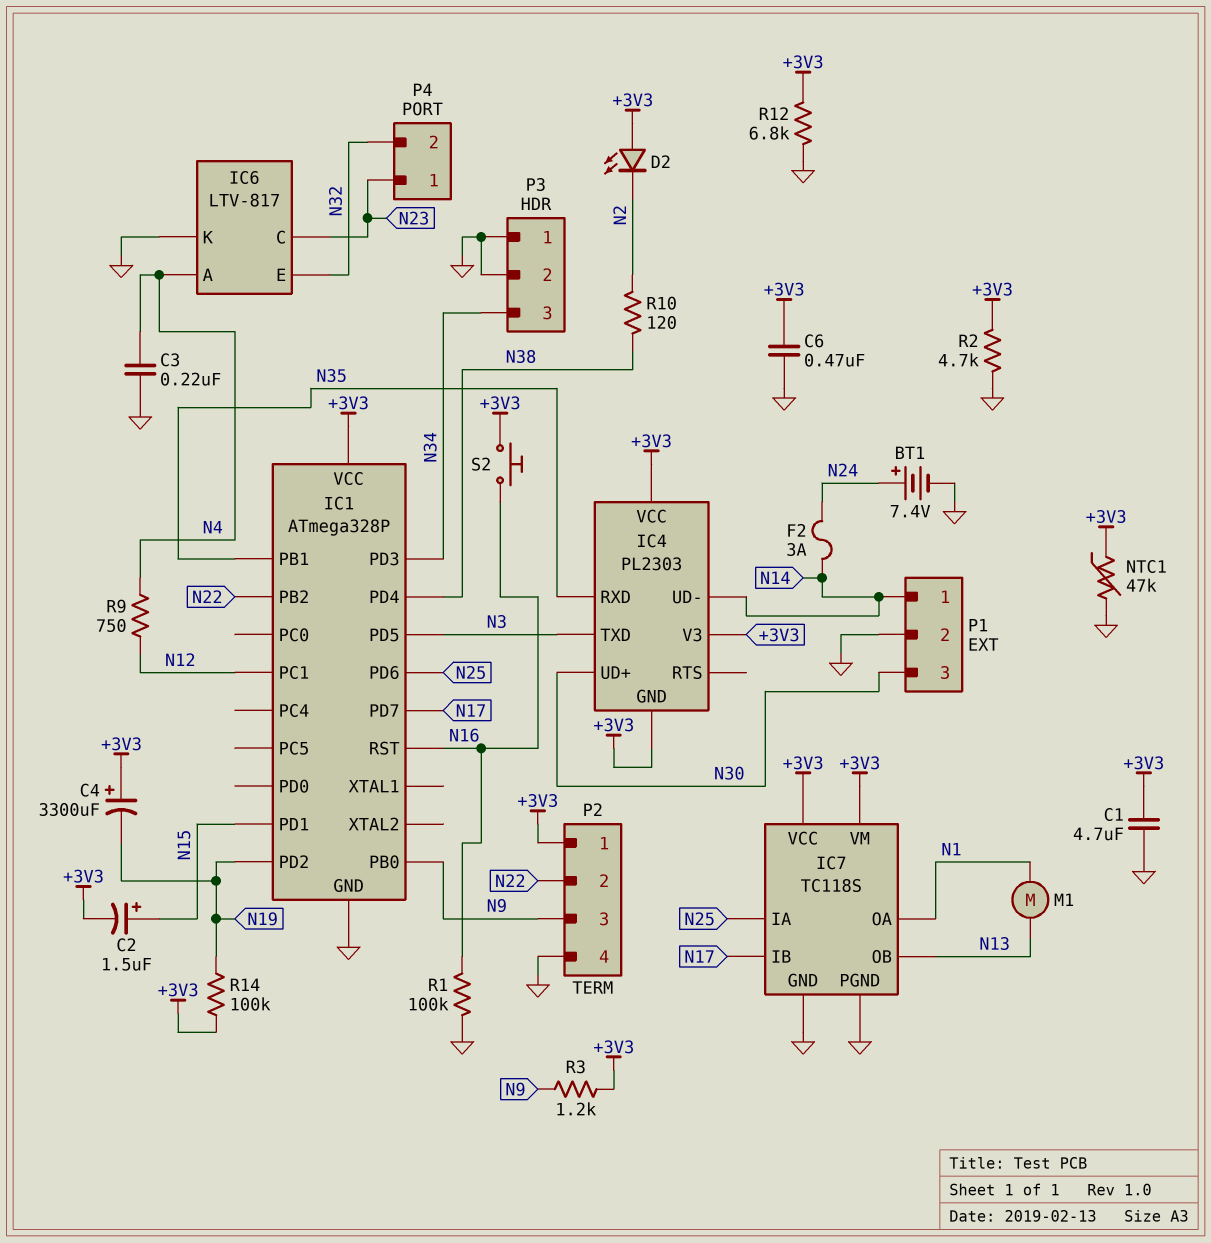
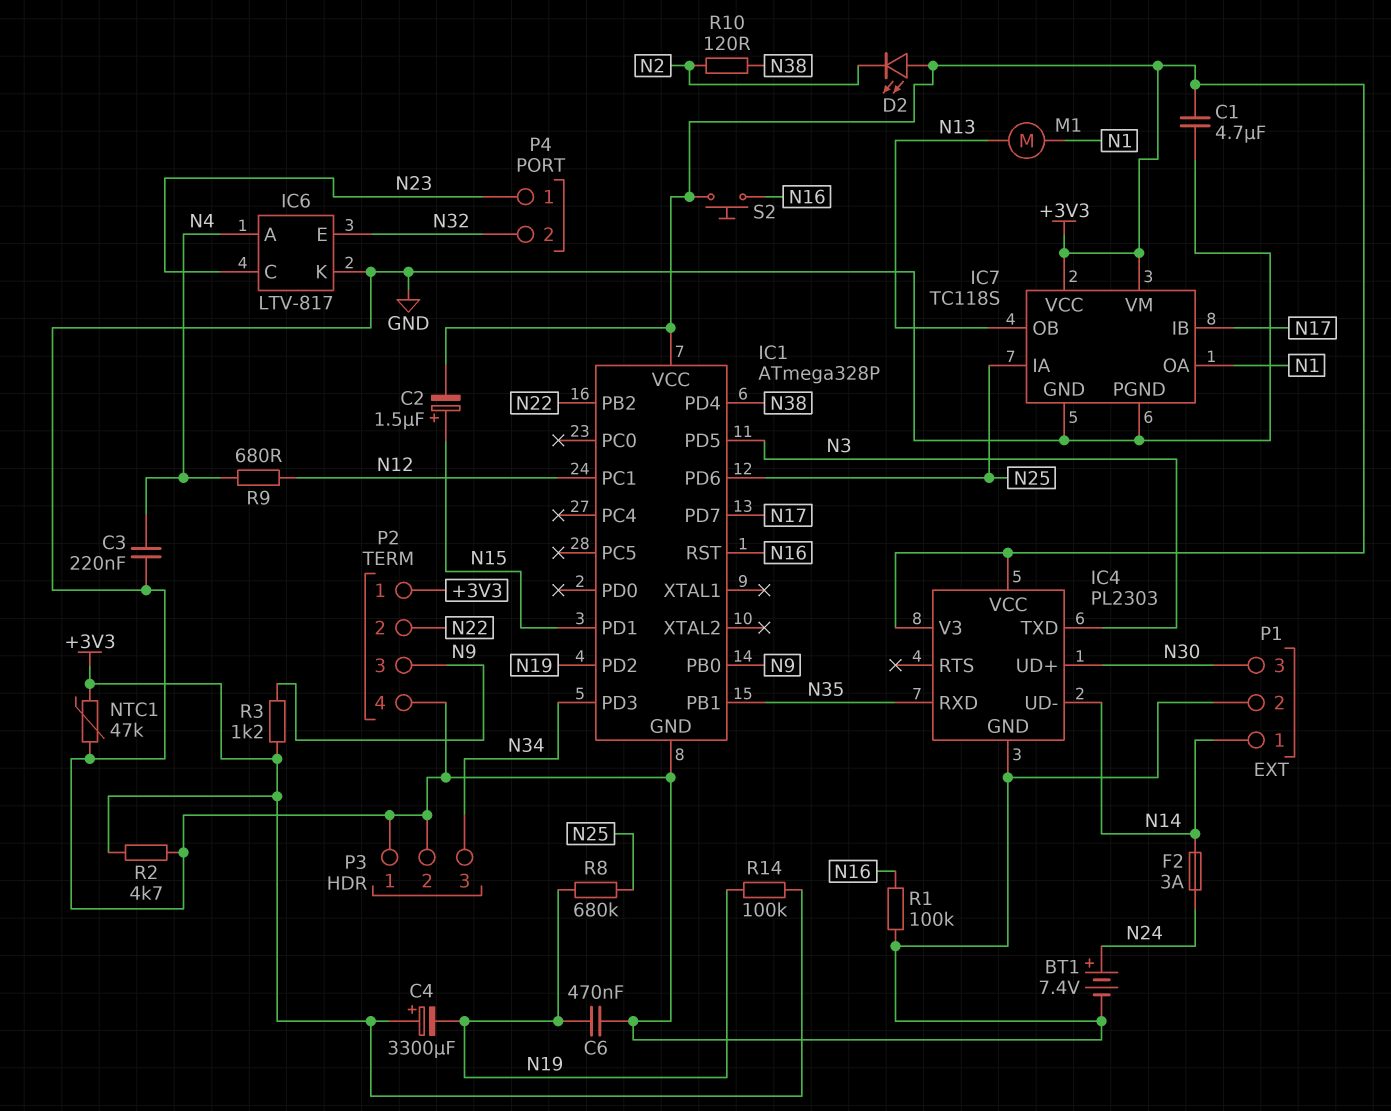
C6: 470nF (+3V3, GND) -> 470nF (GND, N19)
IC4 pin GND: +3V3 -> GND
R8: none -> 680k (N19, N25)
R9: 750 (N4, N12) -> 680 (N4, N12)
R12: 6.8k (+3V3, GND) -> none

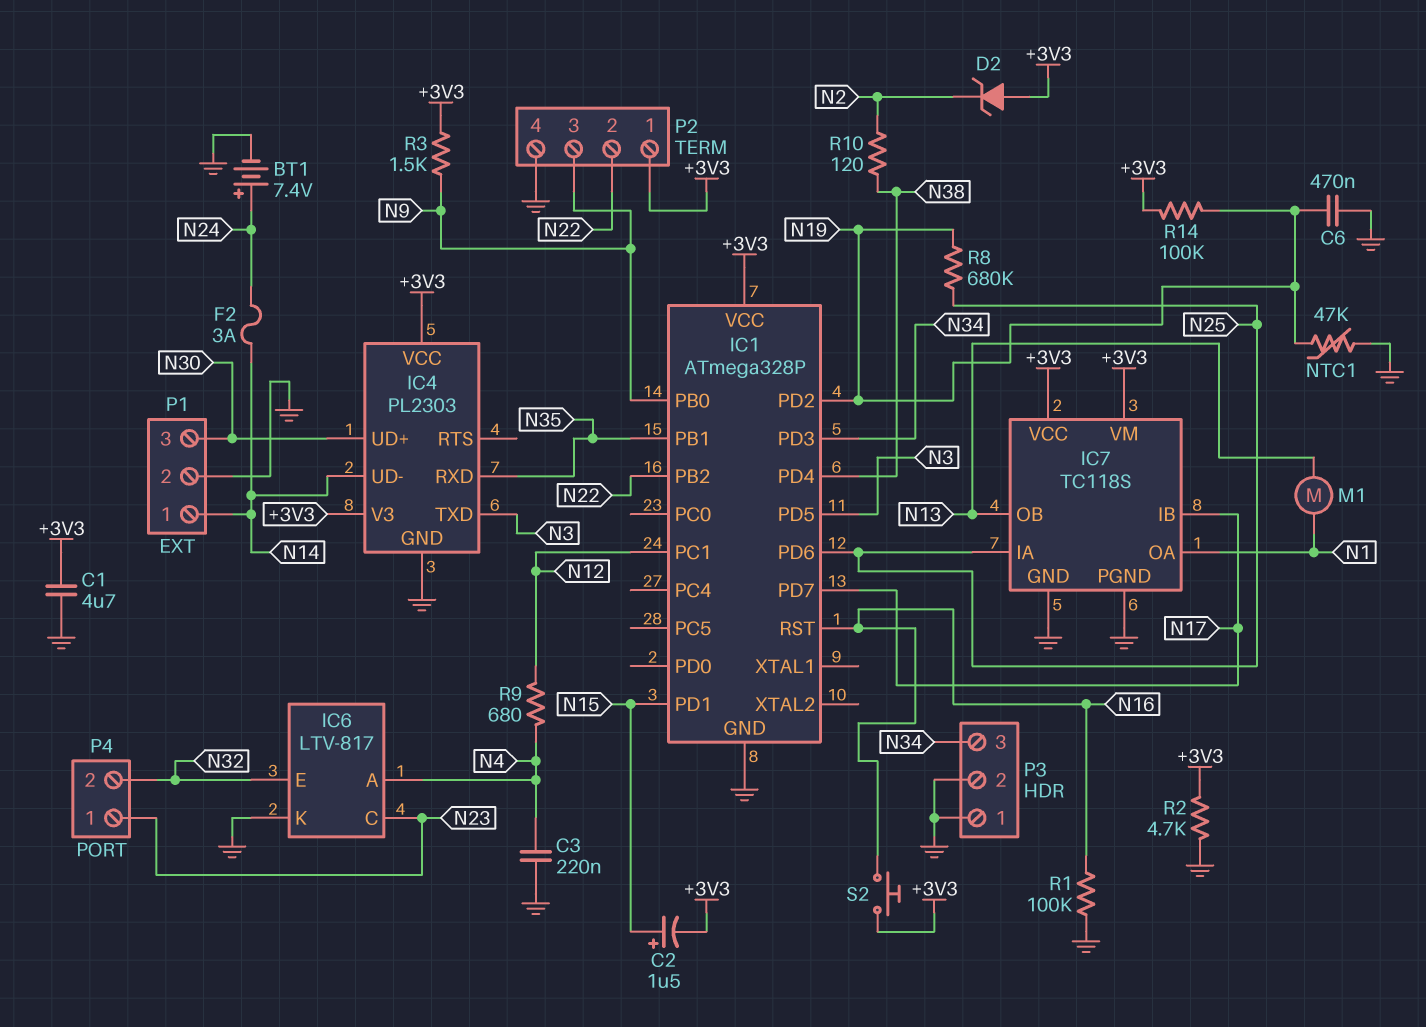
C4: 3300uF (plus +3V3, minus N19) -> none
D2: LED (A +3V3, K N2) -> zener (A +3V3, K N2)
NTC1: 47k (+3V3, GND) -> 47k (GND, N19)
R3: 1.2k (+3V3, N9) -> 1.5k (+3V3, N9)

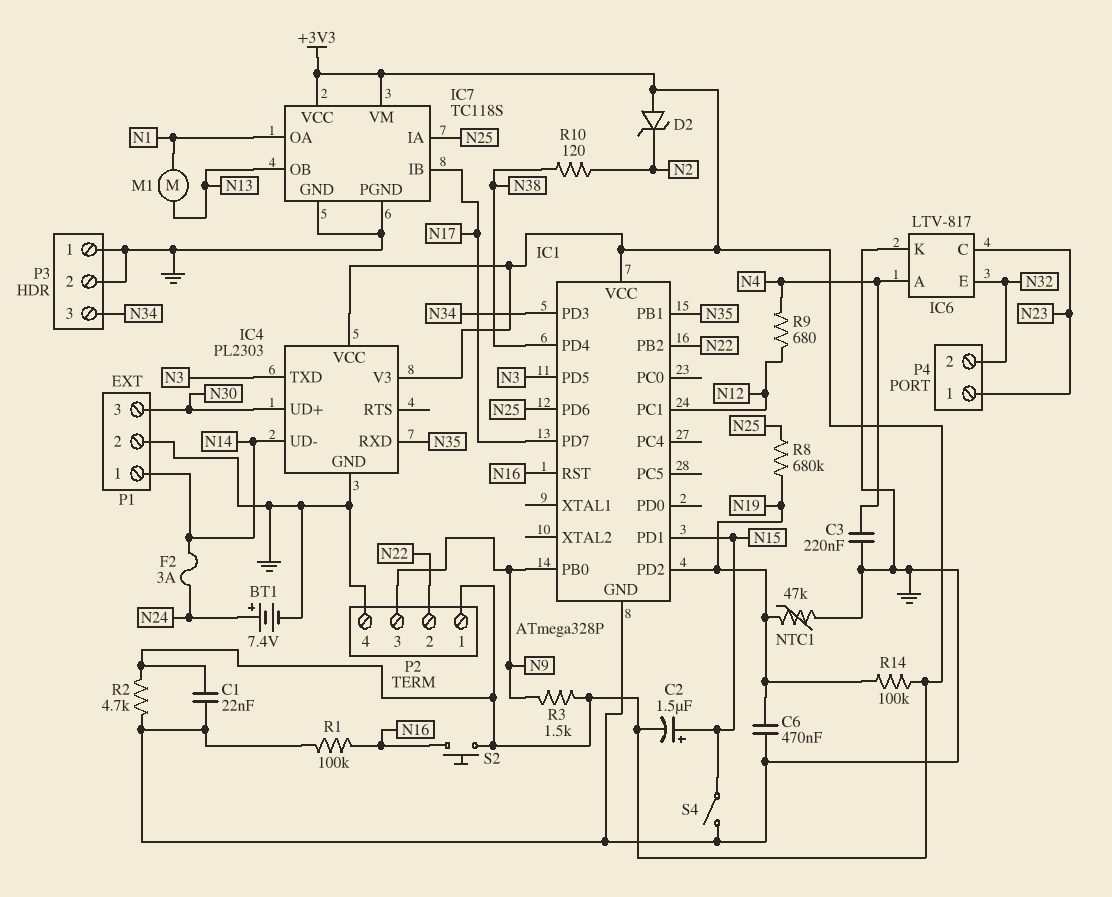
C1: 4.7uF (+3V3, GND) -> 22nF (+3V3, GND)
S4: none -> switch (GND, N15)

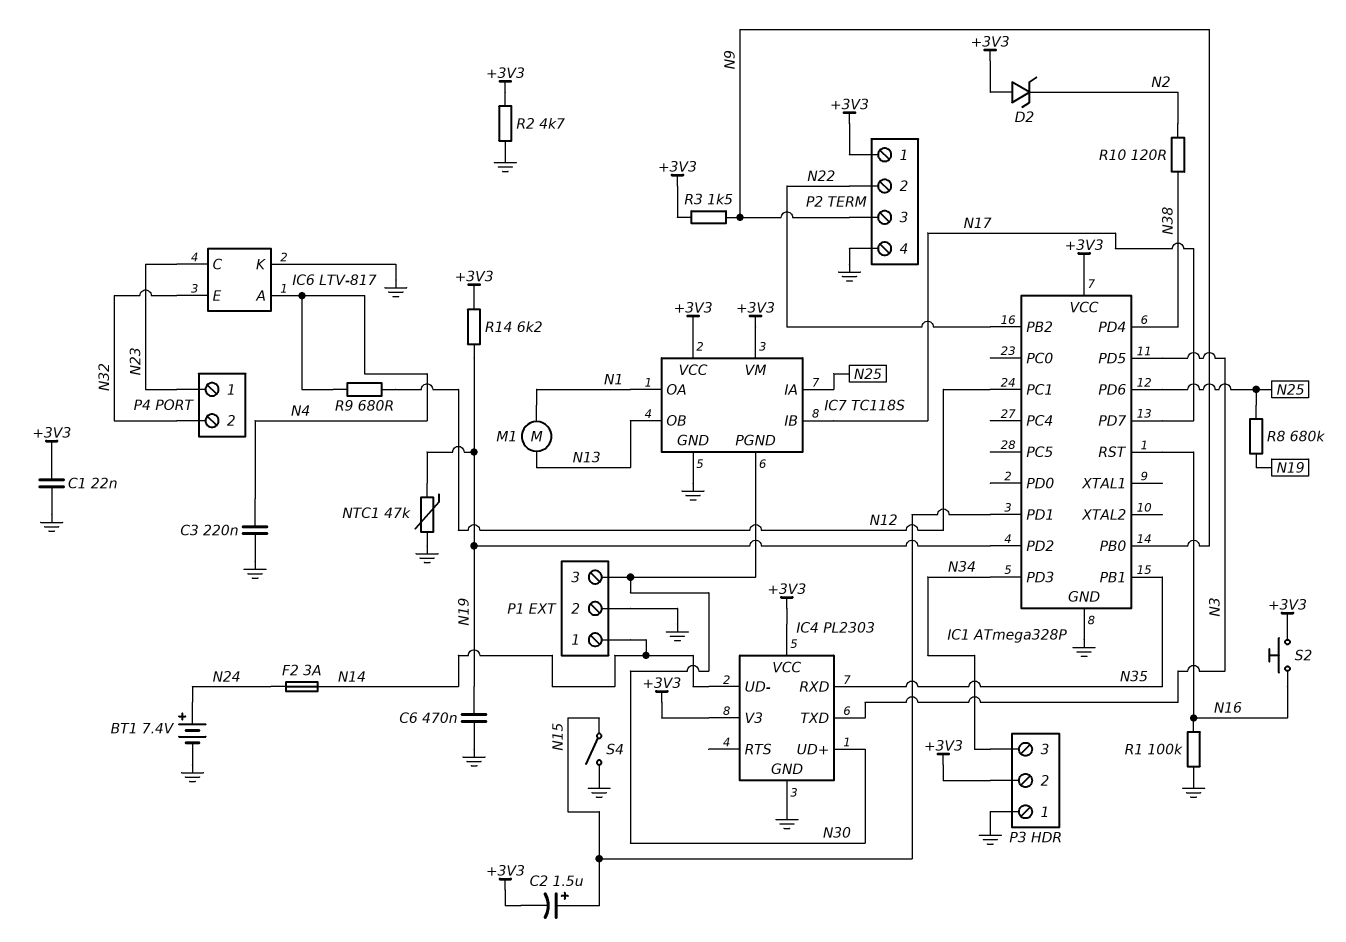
IC7 pin PGND: GND -> N30
P3 pin 2: GND -> +3V3
R14: 100k (+3V3, N19) -> 6.2k (+3V3, N19)

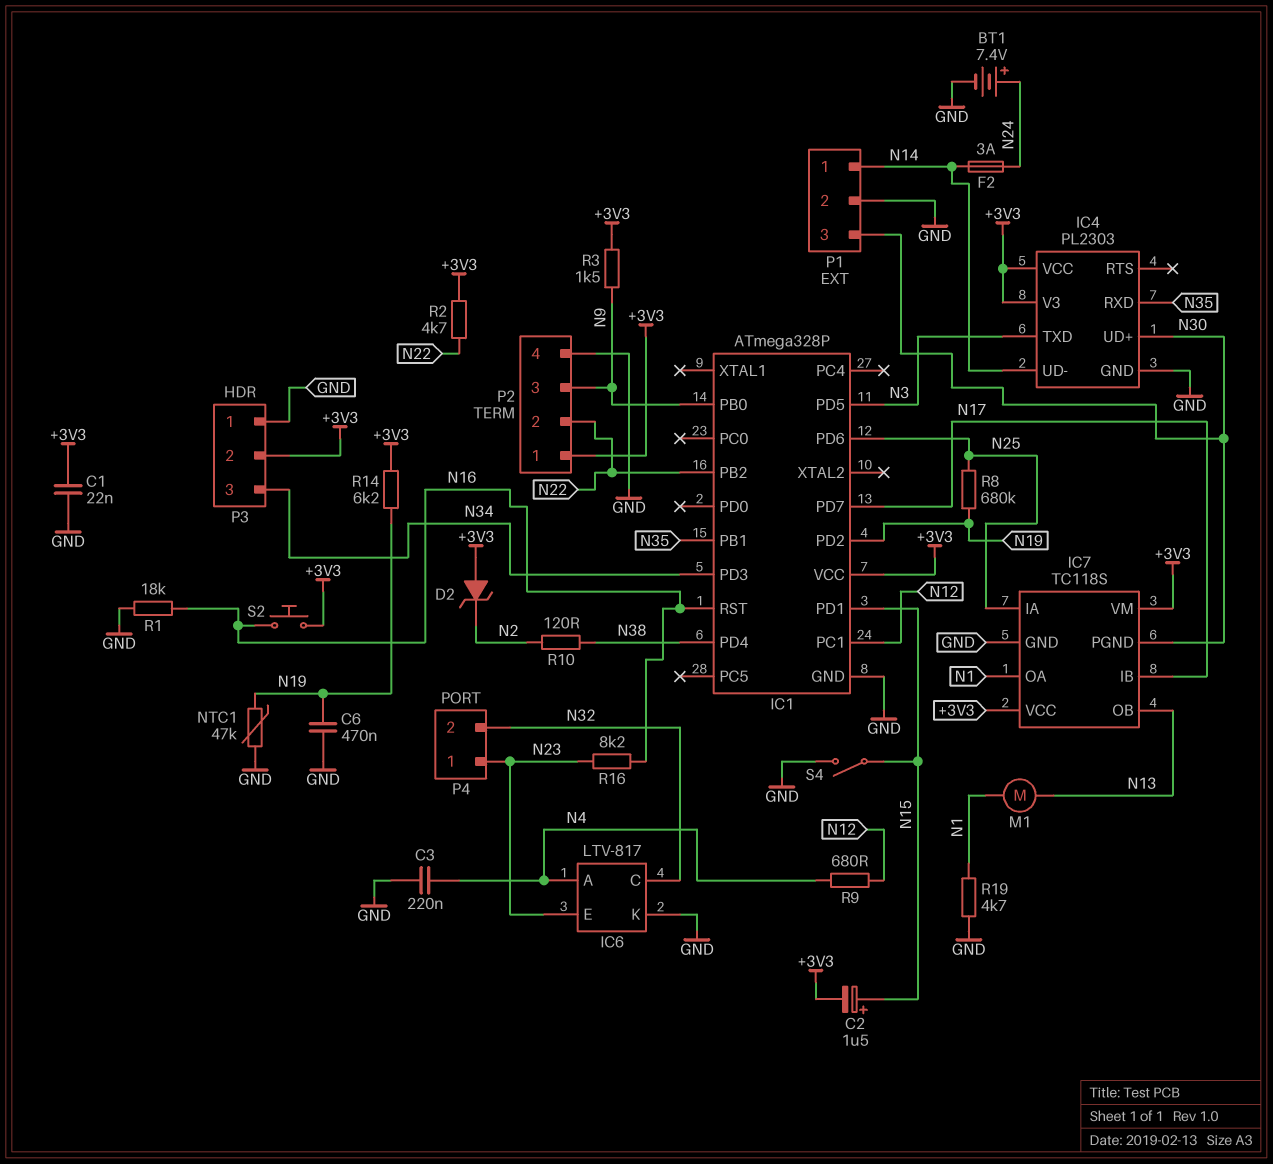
IC6 pin C: N23 -> N32
IC6 pin E: N32 -> N23
R1: 100k (GND, N16) -> 18k (GND, N16)
R2: 4.7k (+3V3, GND) -> 4.7k (+3V3, N22)
R16: none -> 8.2k (N16, N23)
R19: none -> 4.7k (GND, N1)

